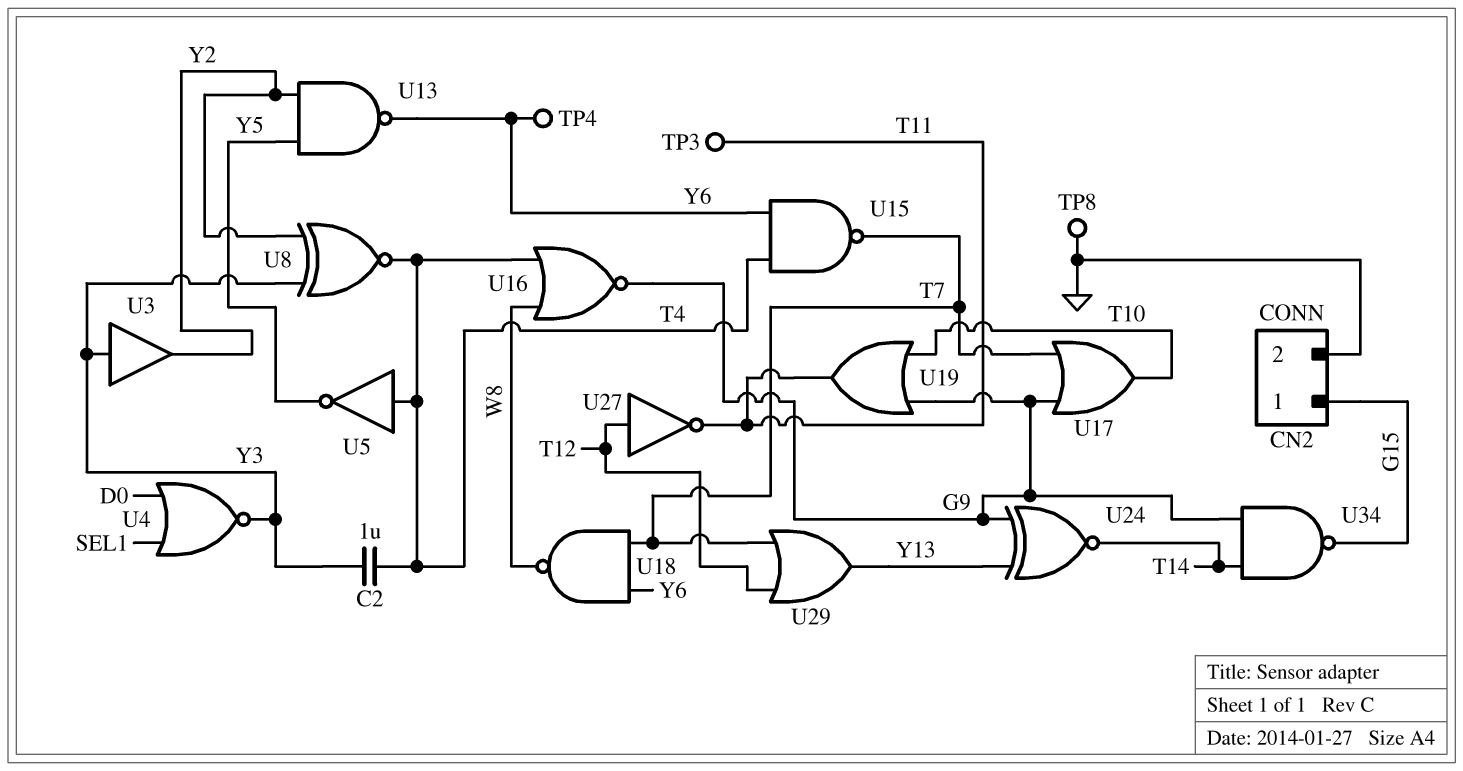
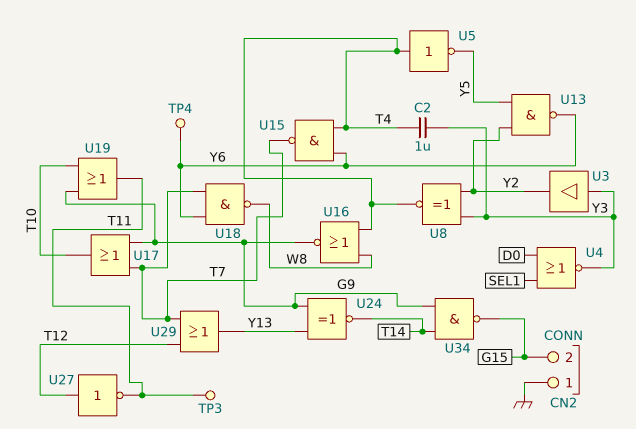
CN2 pin 1: G15 -> GND
CN2 pin 2: GND -> G15
TP8: test point (GND) -> none

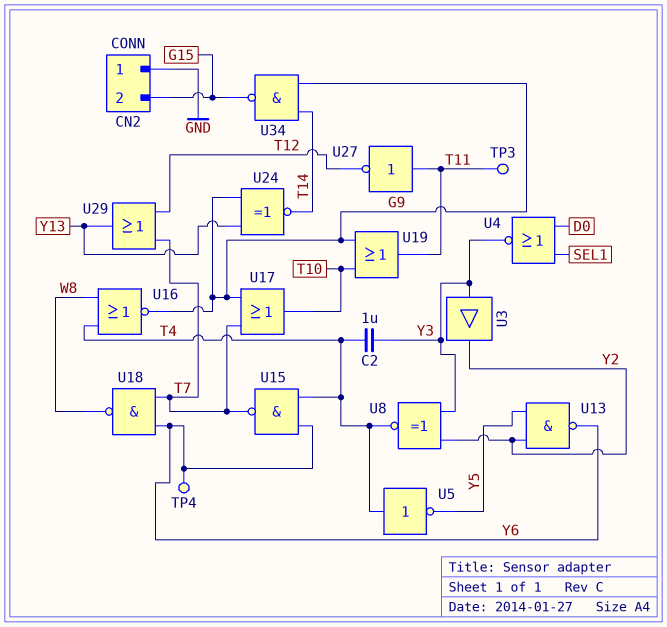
U27: NOT (in T12, out T11) -> NOT (in T11, out T12)

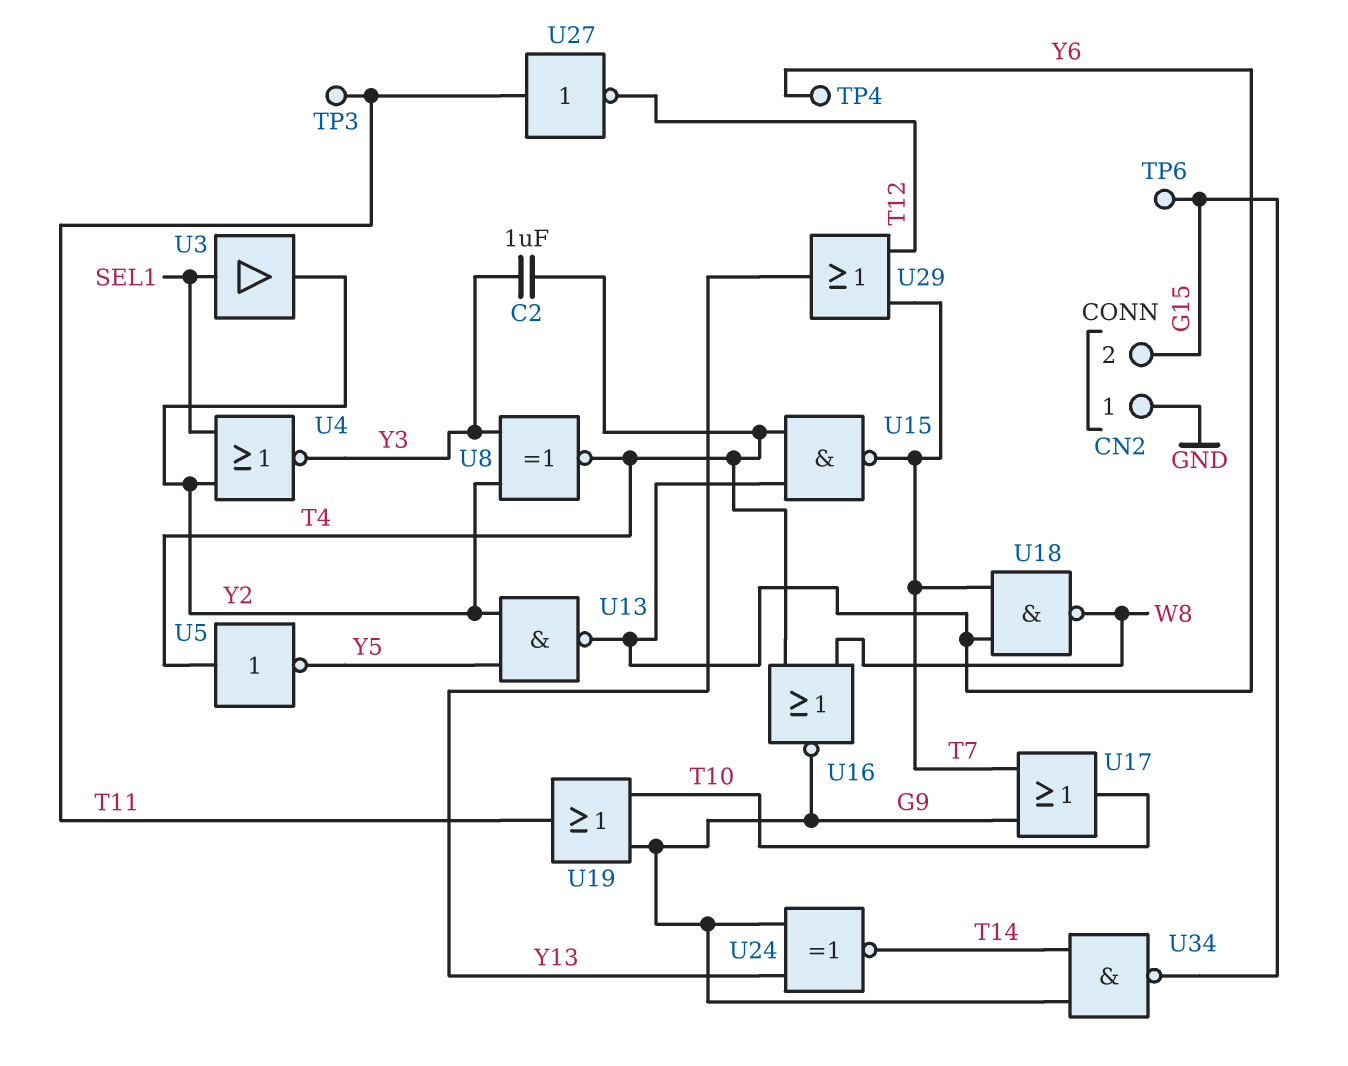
TP6: none -> test point (G15)
U3: buffer (in Y3, out Y2) -> buffer (in SEL1, out Y2)
U4: NOR (in D0, in SEL1, out Y3) -> NOR (in SEL1, in Y2, out Y3)

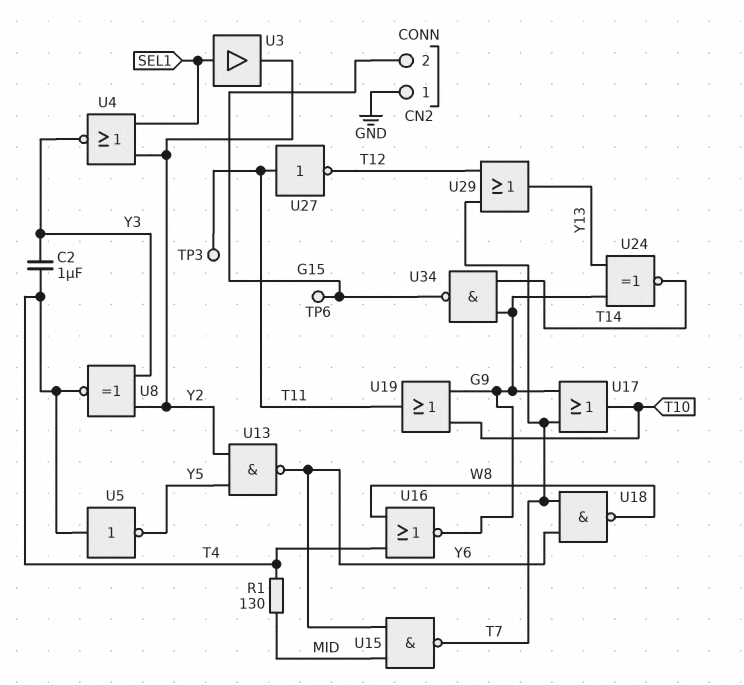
R1: none -> 130 (MID, T4)
TP4: test point (Y6) -> none
U15: NAND (in T4, in Y6, out T7) -> NAND (in MID, in Y6, out T7)

